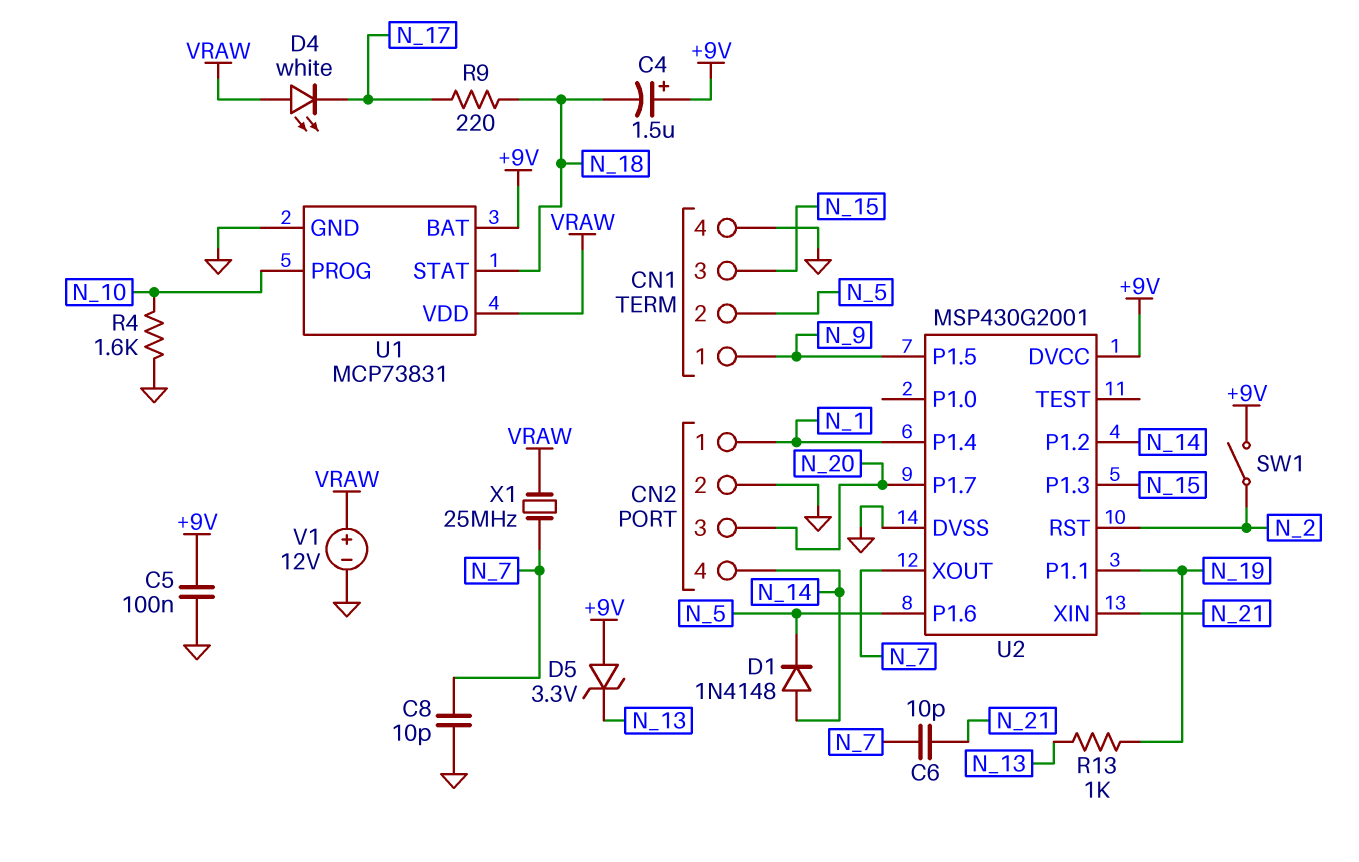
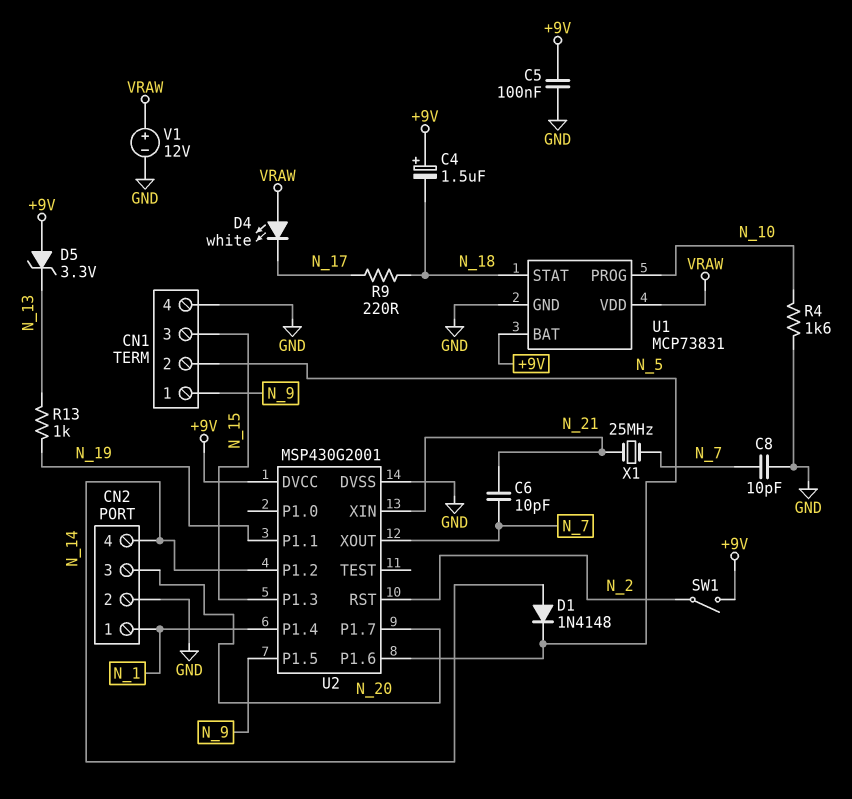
X1: 25MHz (N_7, VRAW) -> 25MHz (N_7, N_21)

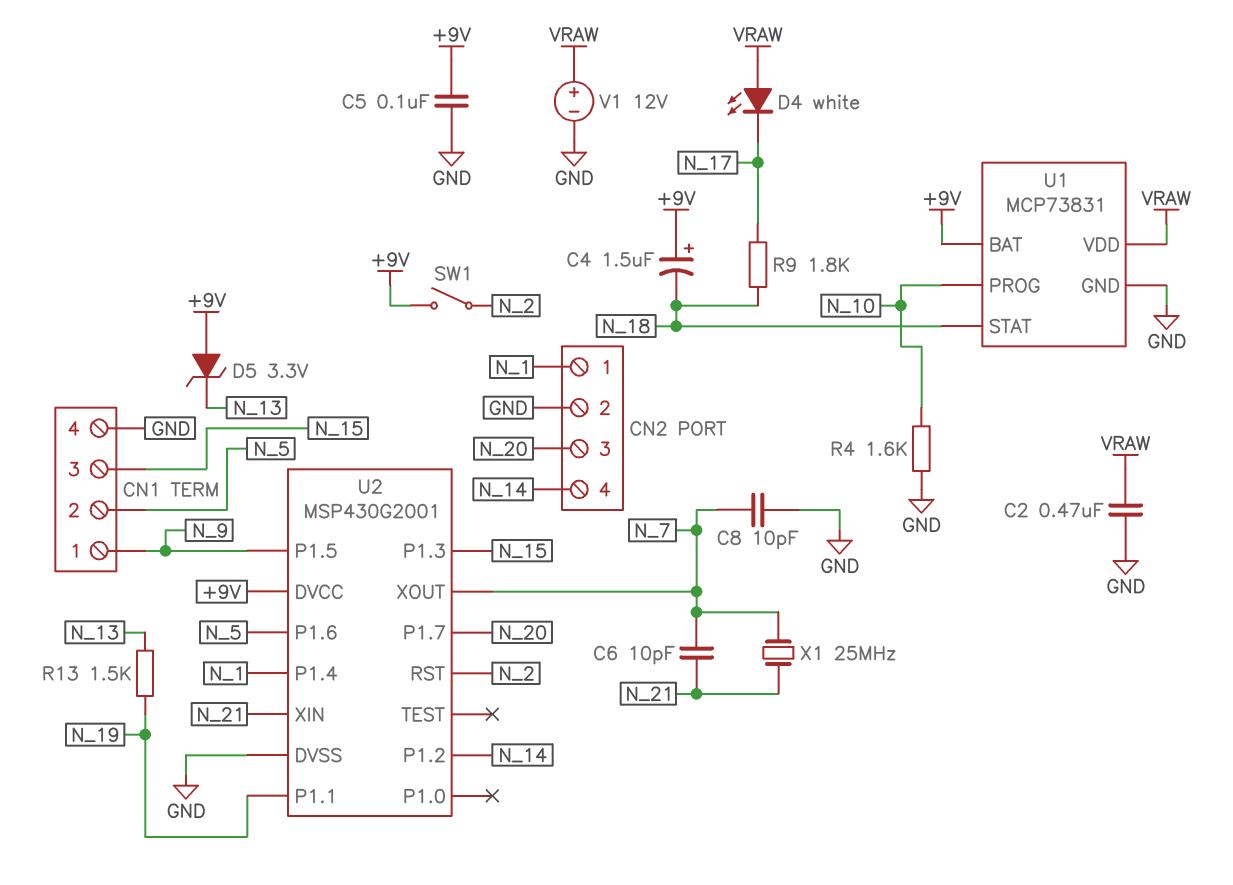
C2: none -> 470nF (GND, VRAW)
D1: diode 1N4148 (A N_14, K N_5) -> none
R9: 220 (N_17, N_18) -> 1.8k (N_17, N_18)
R13: 1k (N_13, N_19) -> 1.5k (N_13, N_19)

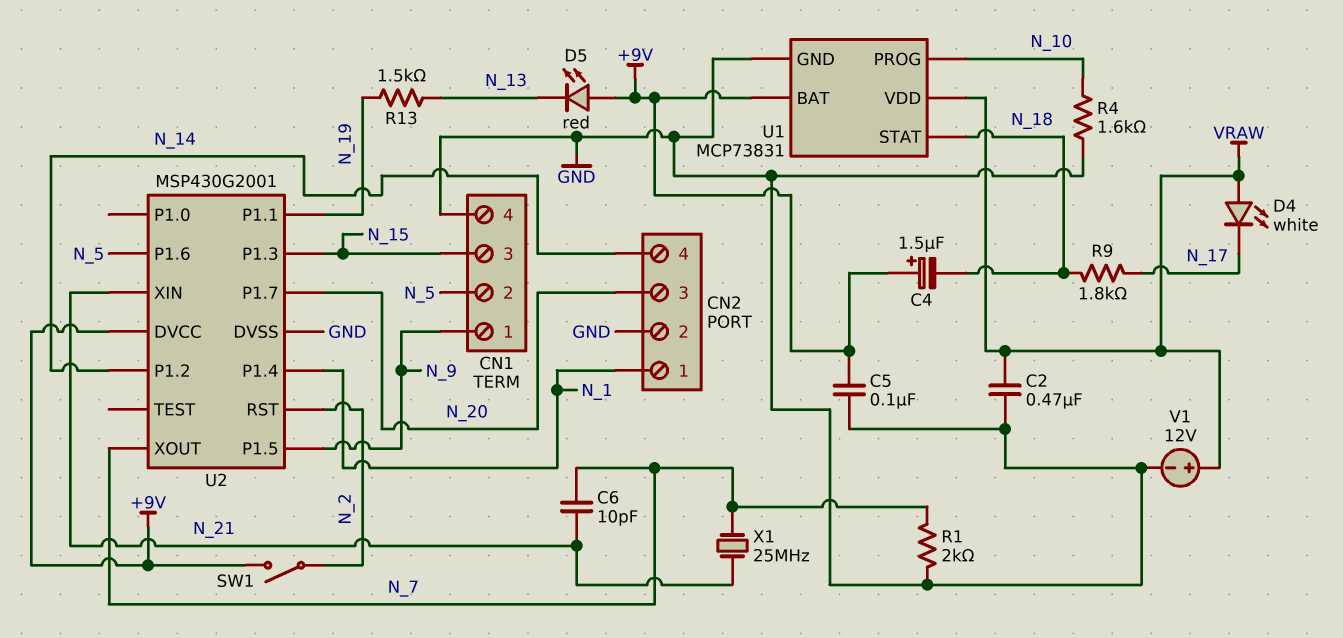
C8: 10pF (GND, N_7) -> none
D5: zener 3.3V (A +9V, K N_13) -> LED red (A +9V, K N_13)
R1: none -> 2k (GND, N_7)

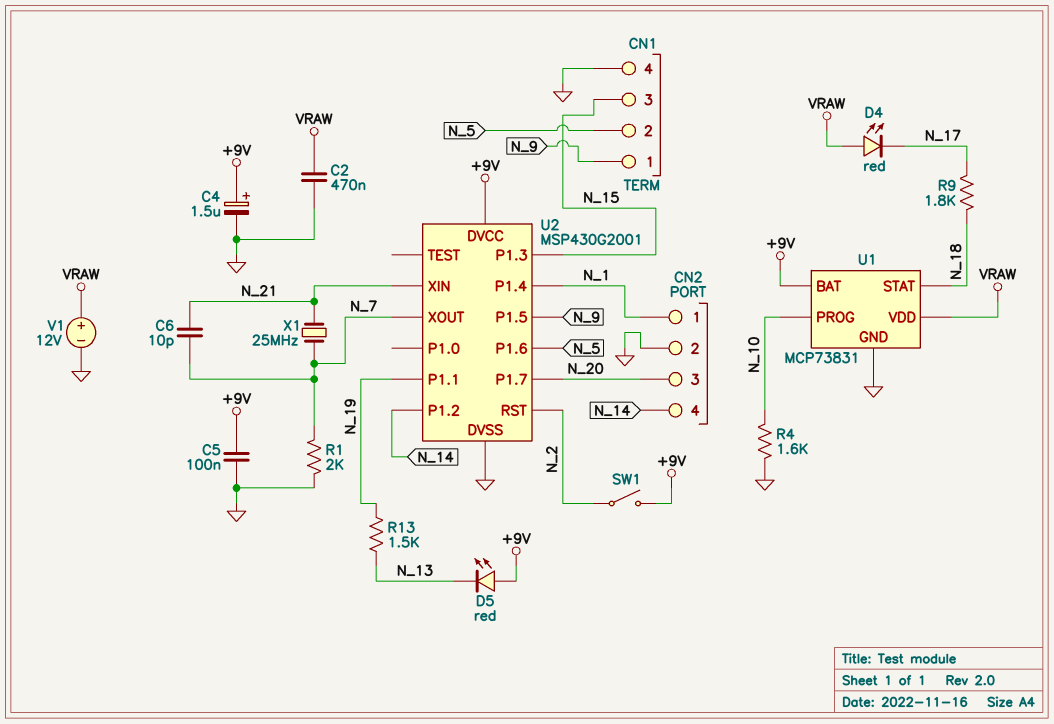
C4: 1.5uF (plus +9V, minus N_18) -> 1.5uF (plus +9V, minus GND)
D4: LED white (A VRAW, K N_17) -> LED red (A VRAW, K N_17)

